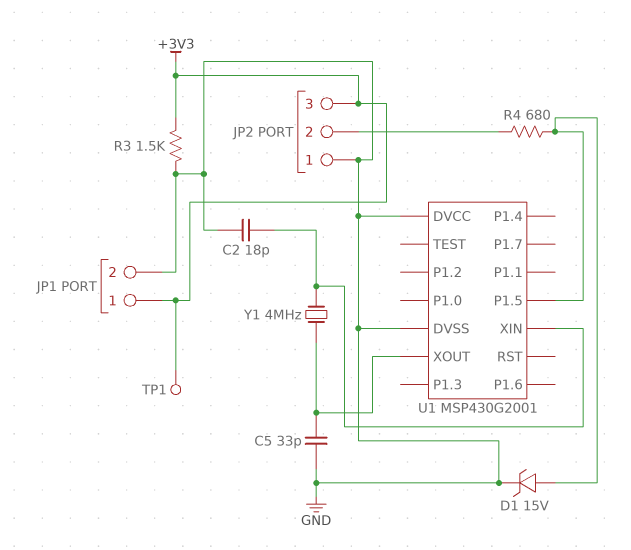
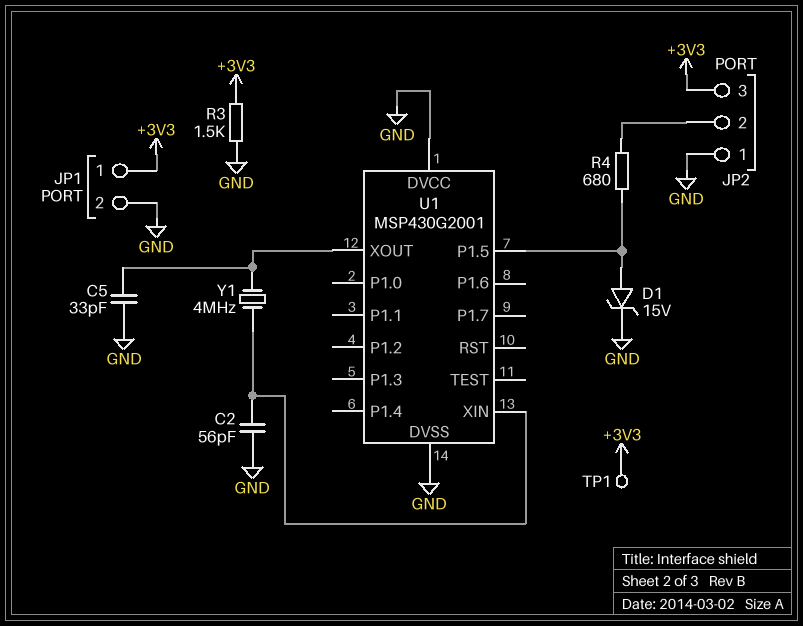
C2: 18pF (GND, U1/XIN) -> 56pF (GND, U1/XIN)

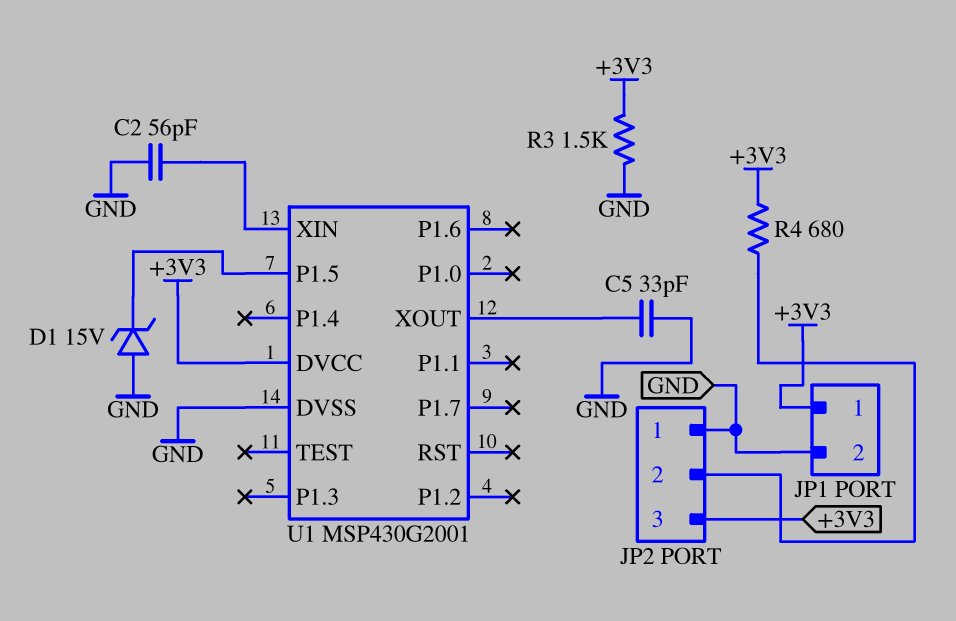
D1: zener 15V (A U1/P1.5, K GND) -> zener 15V (A GND, K U1/P1.5)
R4: 680 (JP2/2, U1/P1.5) -> 680 (+3V3, JP2/2)
TP1: test point (+3V3) -> none
U1 pin DVCC: GND -> +3V3
Y1: 4MHz (U1/XIN, U1/XOUT) -> none

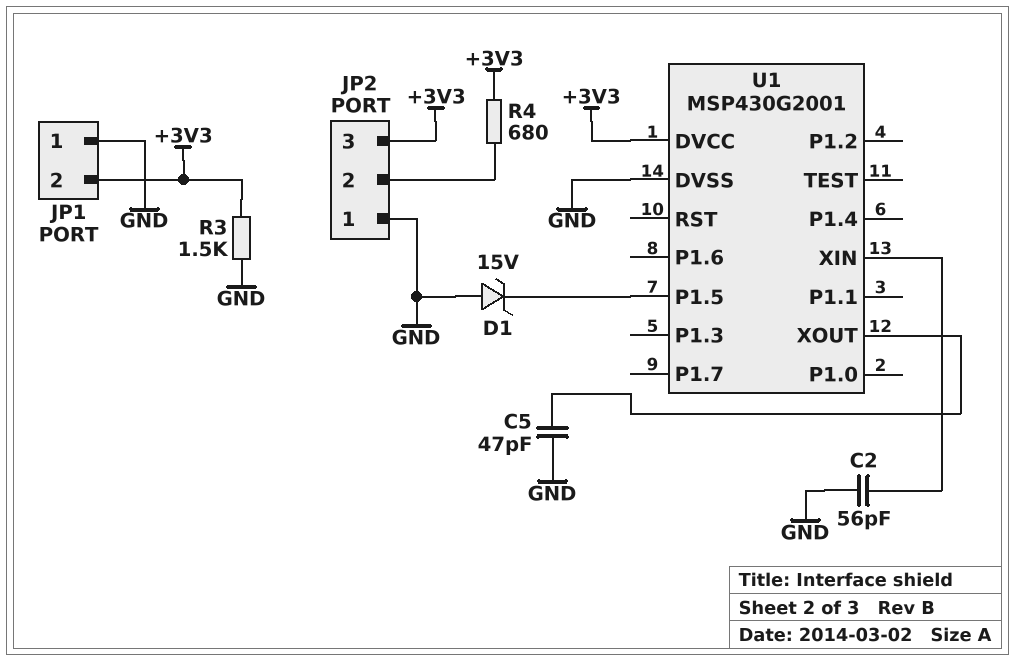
C5: 33pF (GND, U1/XOUT) -> 47pF (GND, U1/XOUT)
JP1 pin 1: +3V3 -> GND
JP1 pin 2: GND -> +3V3

